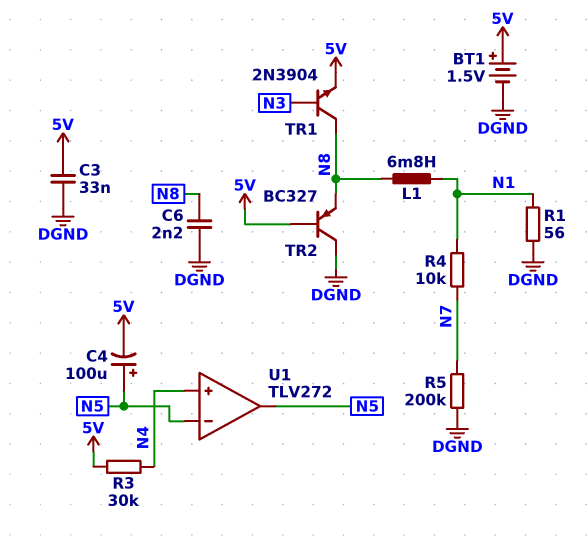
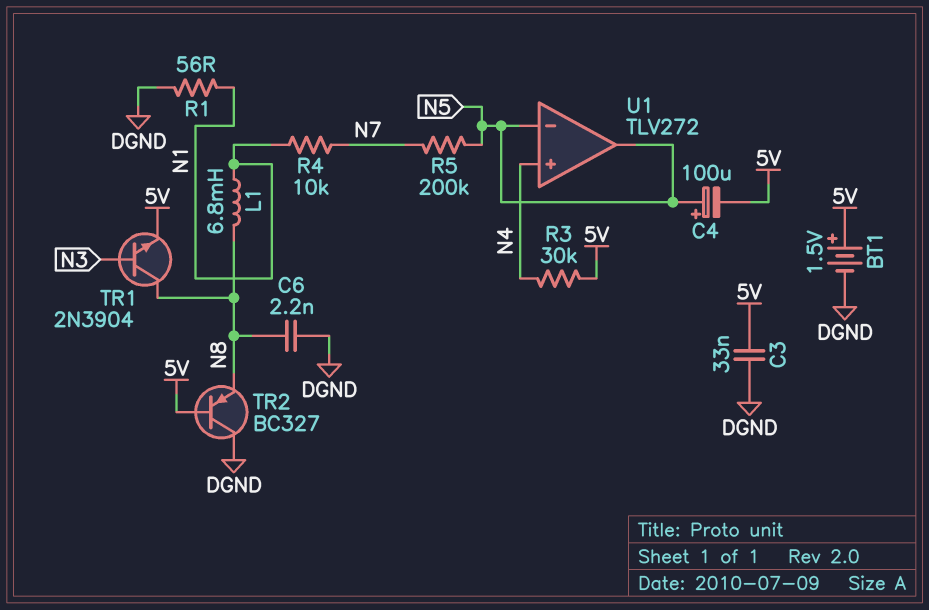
R5: 200k (DGND, N7) -> 200k (N5, N7)

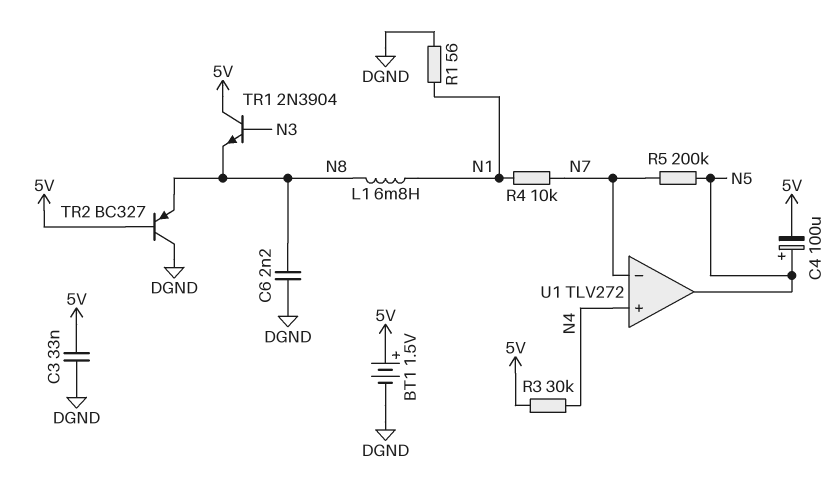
TR1: NPN 2N3904 (B N3, C N8, E 5V) -> NPN 2N3904 (B N3, C 5V, E N8)
U1 pin in-: N5 -> N7

